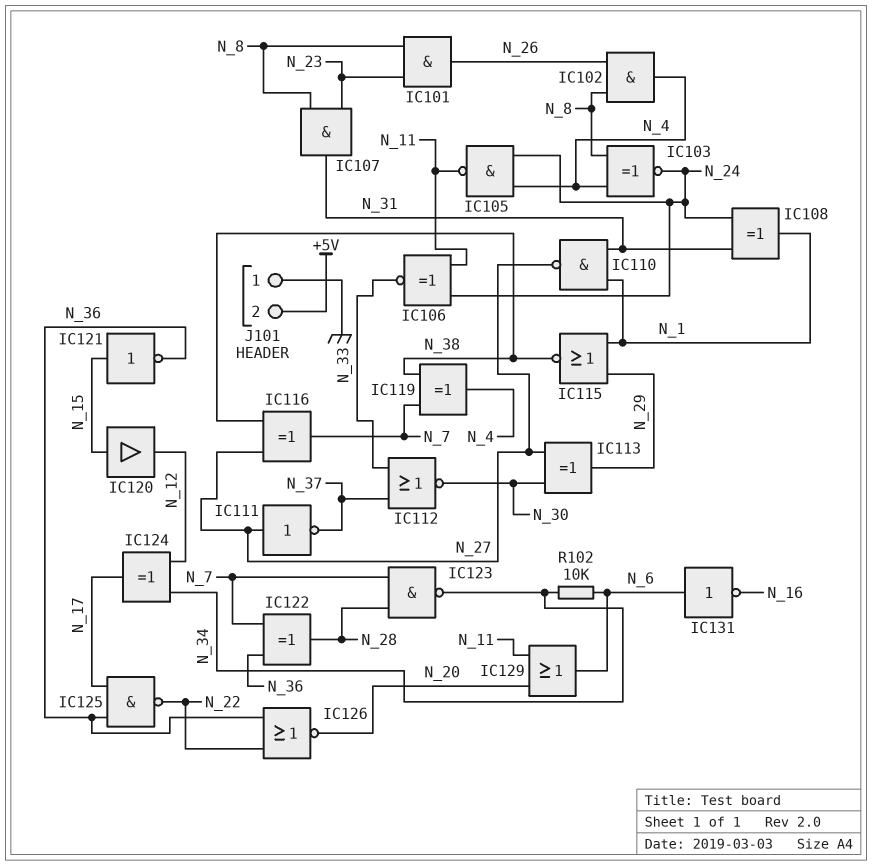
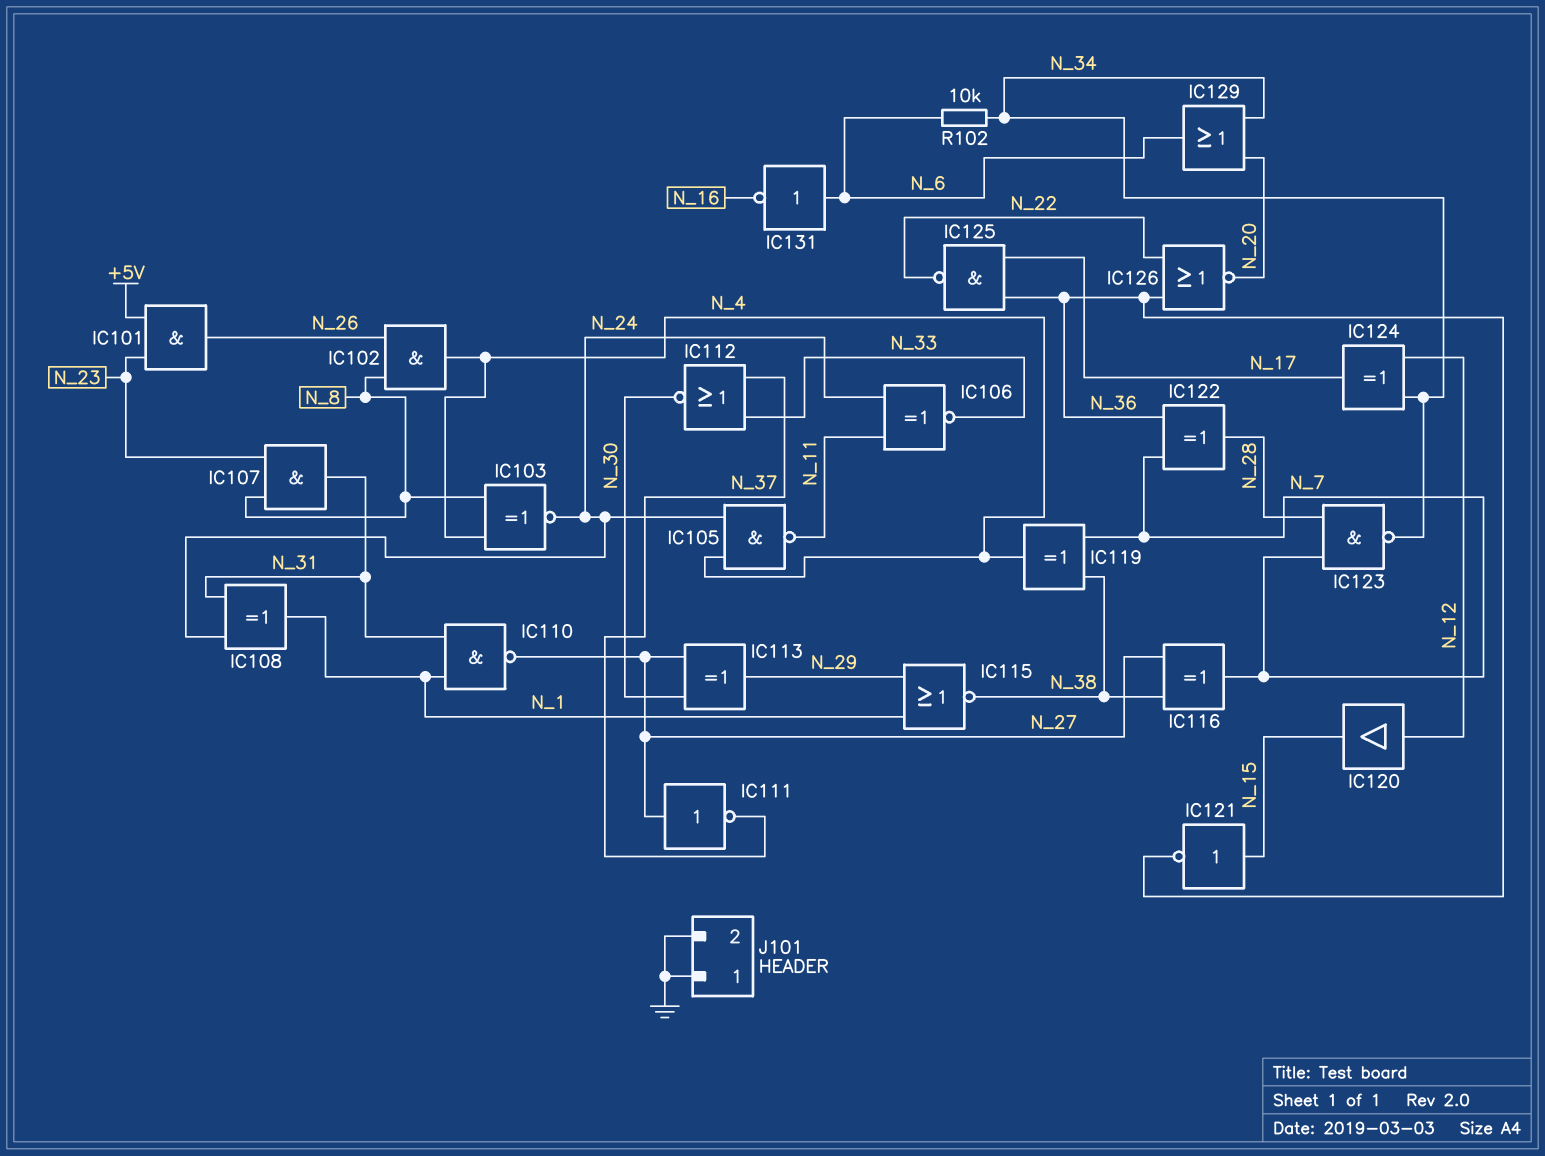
IC101: AND (in N_8, in N_23, out N_26) -> AND (in +5V, in N_23, out N_26)
IC120: buffer (in N_15, out N_12) -> buffer (in N_12, out N_15)
IC129: OR (in N_11, in N_20, out N_6) -> OR (in N_20, in N_34, out N_6)
J101 pin 2: +5V -> GND

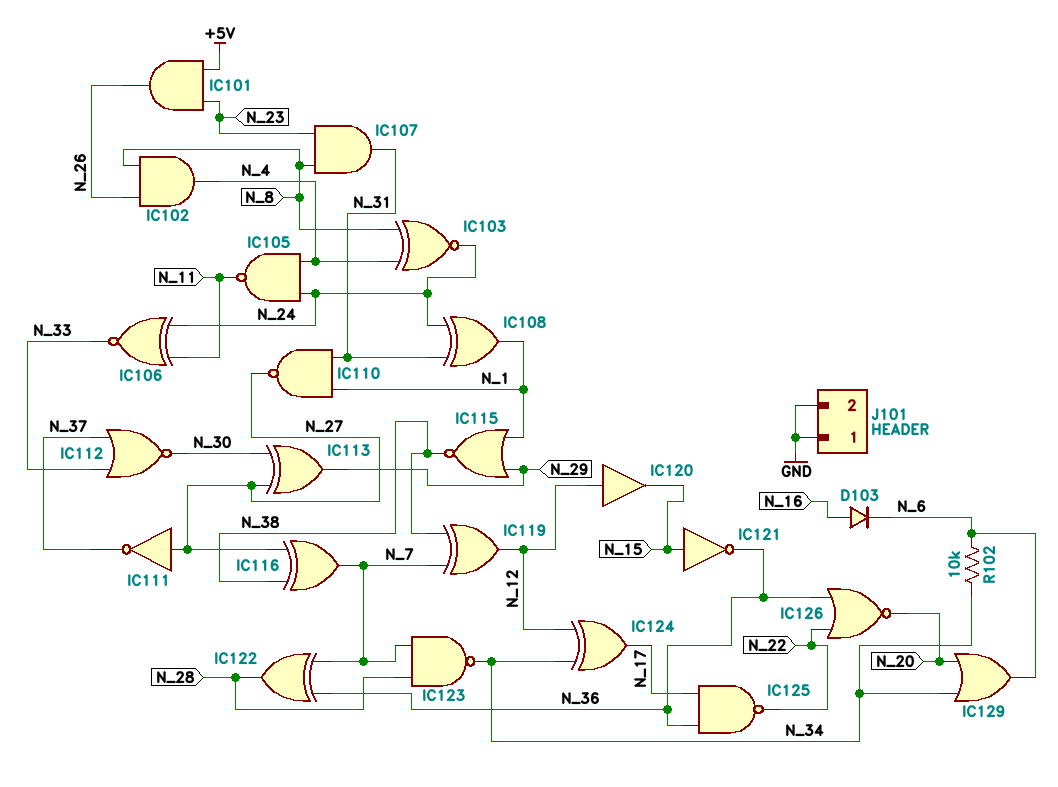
D103: none -> diode (A N_16, K N_6)
IC119: XOR (in N_7, in N_38, out N_4) -> XOR (in N_7, in N_38, out N_12)
IC131: NOT (in N_6, out N_16) -> none

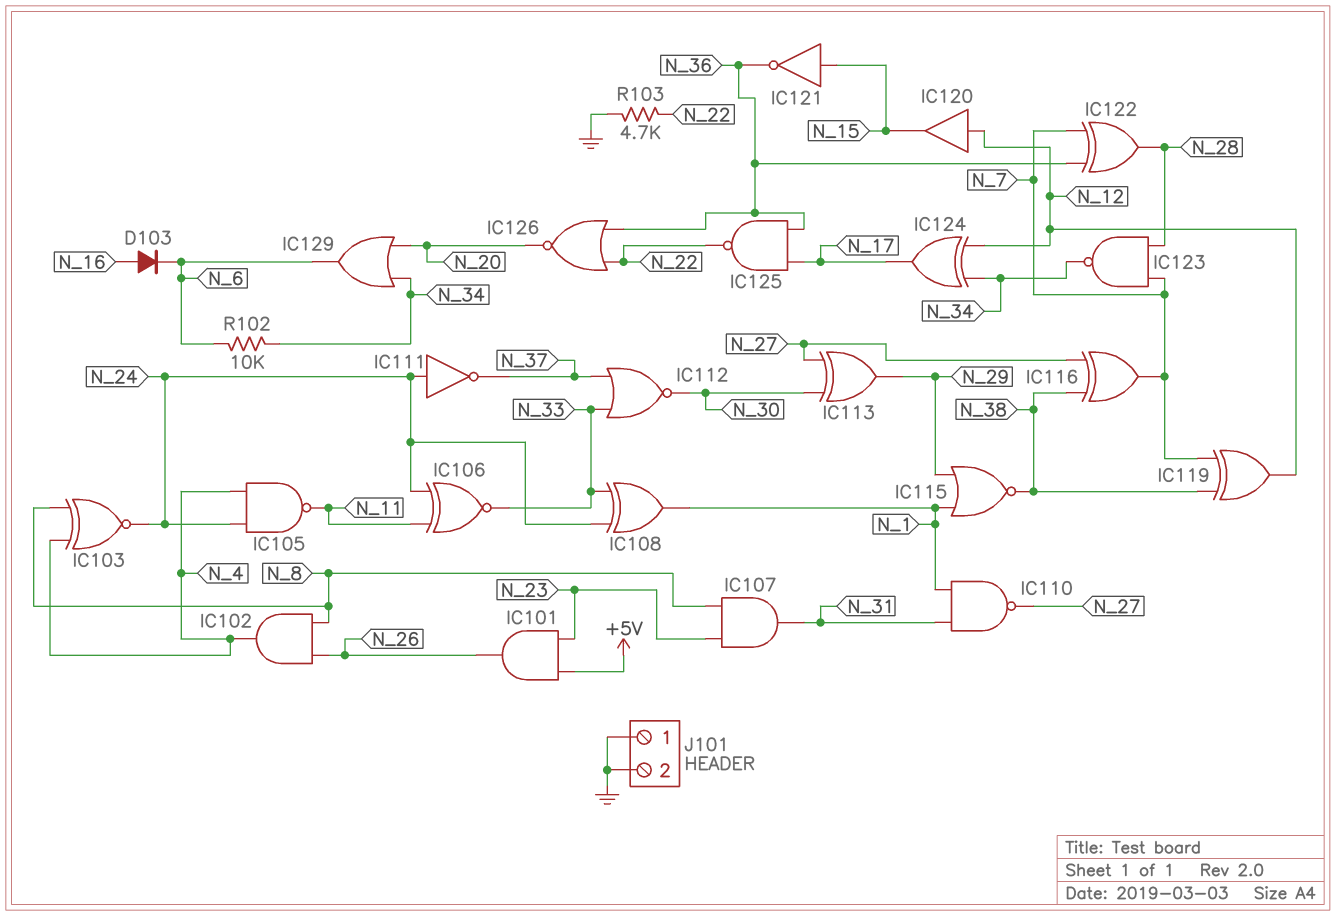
IC108: XOR (in N_24, in N_31, out N_1) -> XOR (in N_24, in N_33, out N_1)
IC111: NOT (in N_27, out N_37) -> NOT (in N_24, out N_37)
R103: none -> 4.7k (GND, N_22)

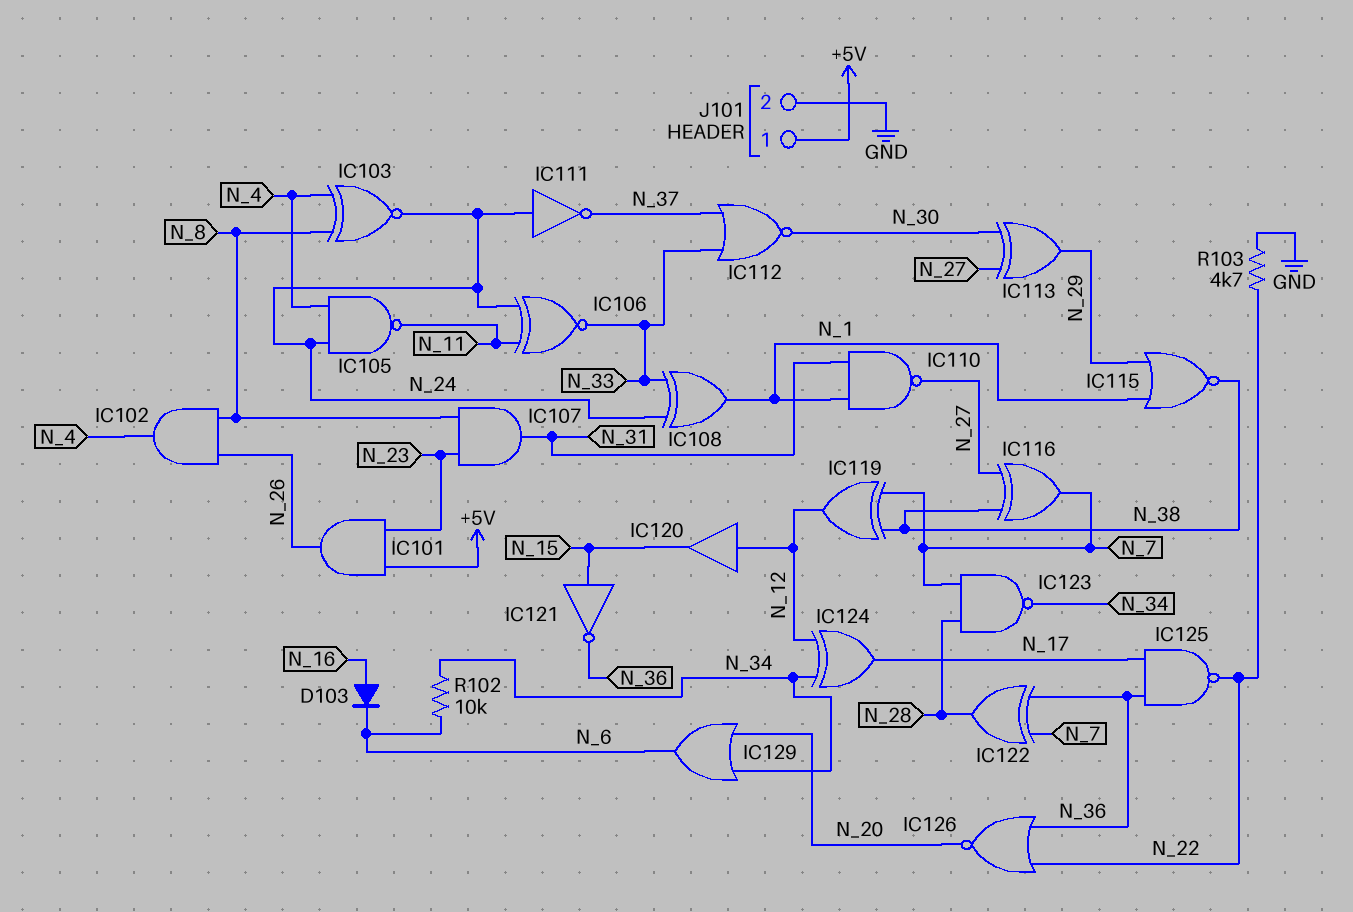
J101 pin 1: GND -> +5V

